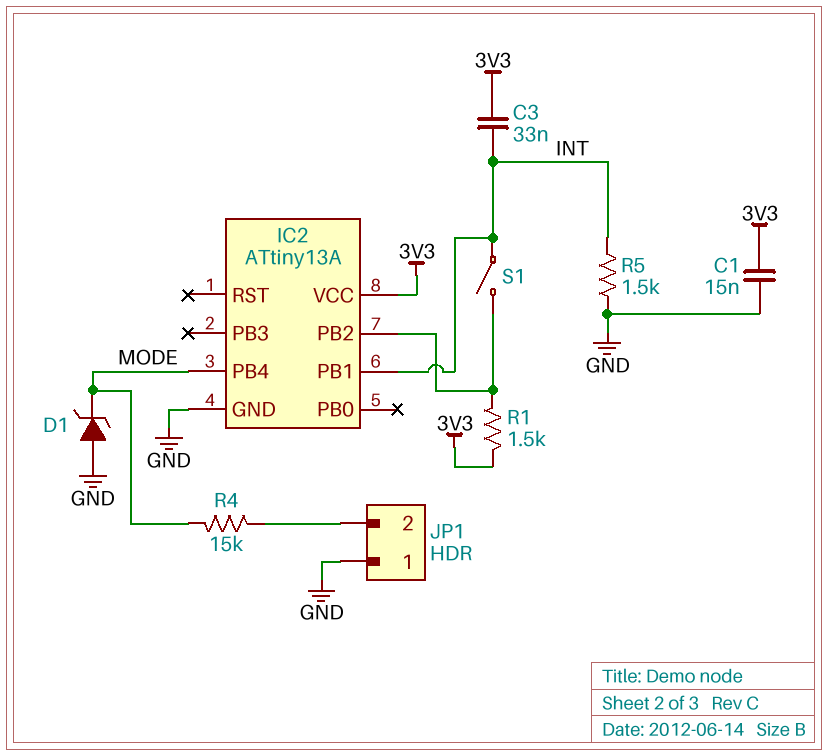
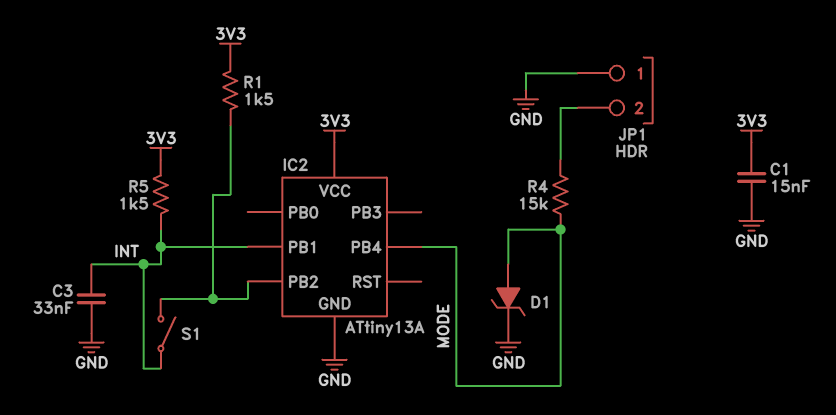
C3: 33nF (3V3, INT) -> 33nF (GND, INT)
D1: zener (A GND, K MODE) -> zener (A MODE, K GND)
R5: 1.5k (GND, INT) -> 1.5k (3V3, INT)

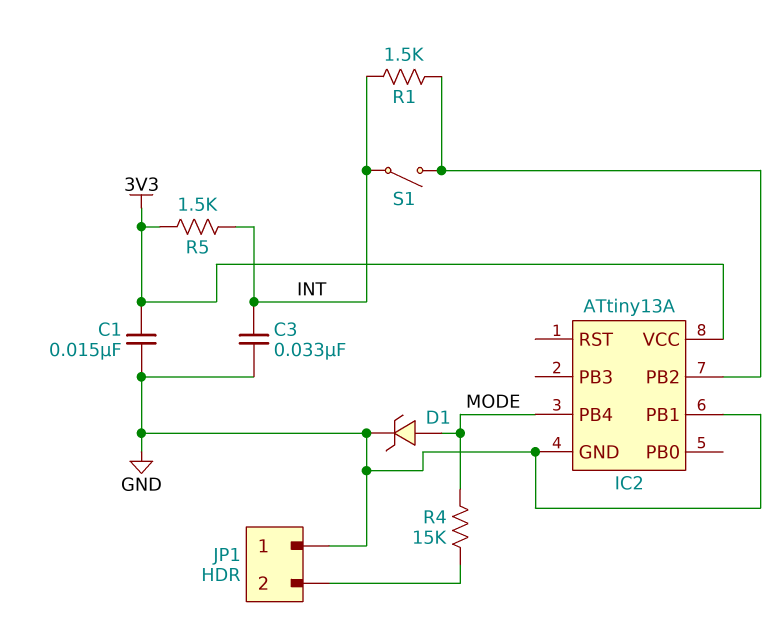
IC2 pin PB1: INT -> GND
R1: 1.5k (3V3, IC2/PB2) -> 1.5k (IC2/PB2, INT)

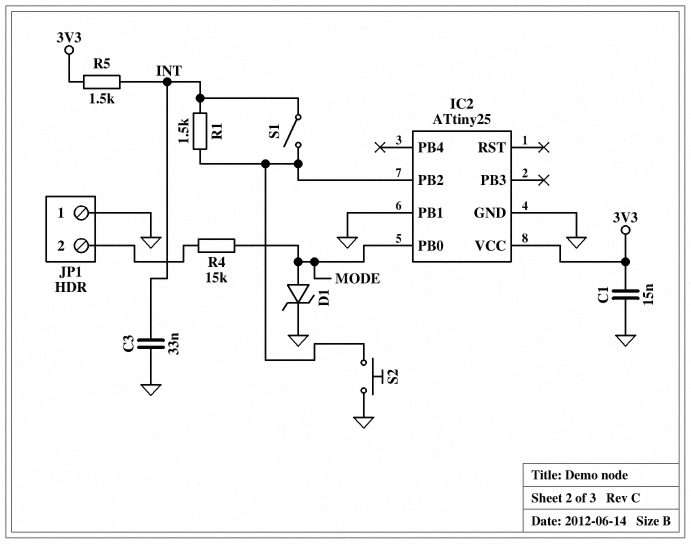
IC2: ATtiny13A -> ATtiny25
IC2 pin PB0: none -> MODE
IC2 pin PB4: MODE -> none
S2: none -> button (GND, IC2/PB2)

